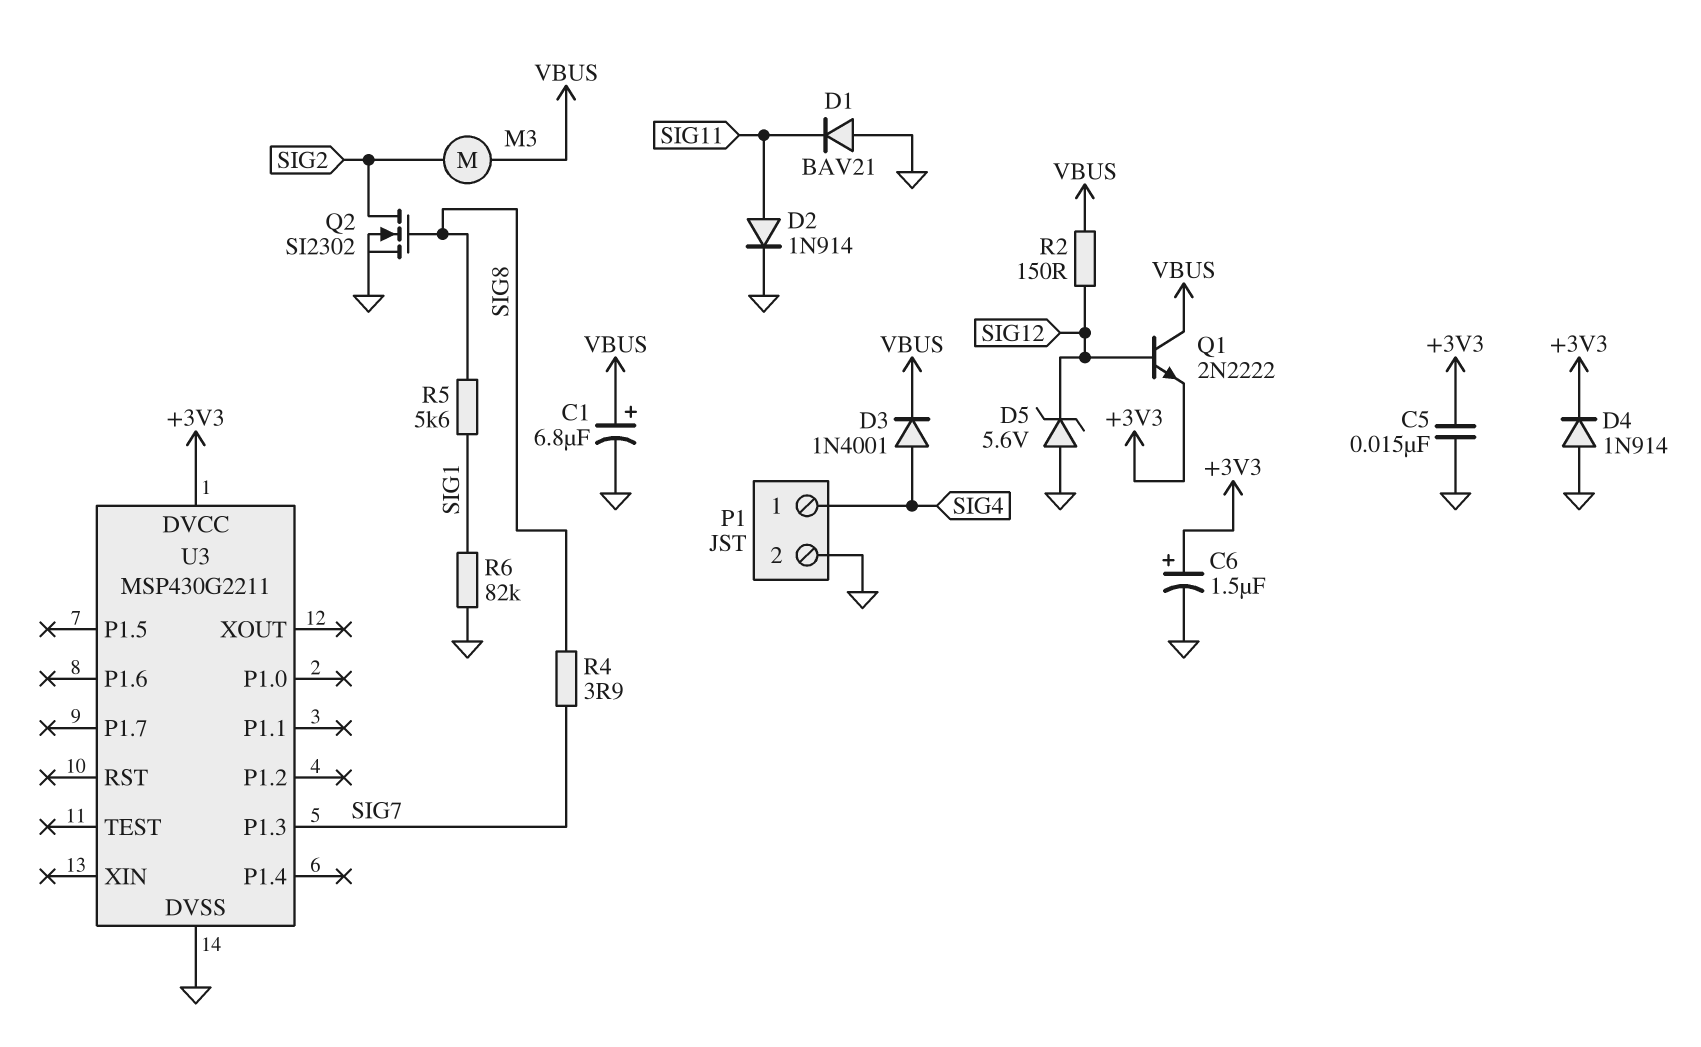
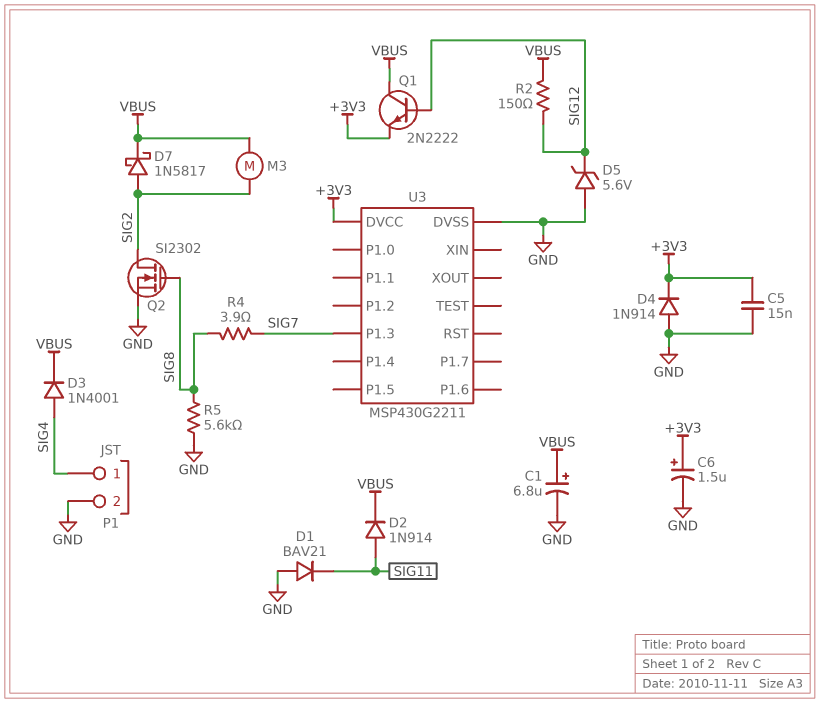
D2: diode 1N914 (A SIG11, K GND) -> diode 1N914 (A SIG11, K VBUS)
D7: none -> schottky 1N5817 (A SIG2, K VBUS)
R5: 5.6k (SIG1, SIG8) -> 5.6k (GND, SIG8)
R6: 82k (GND, SIG1) -> none

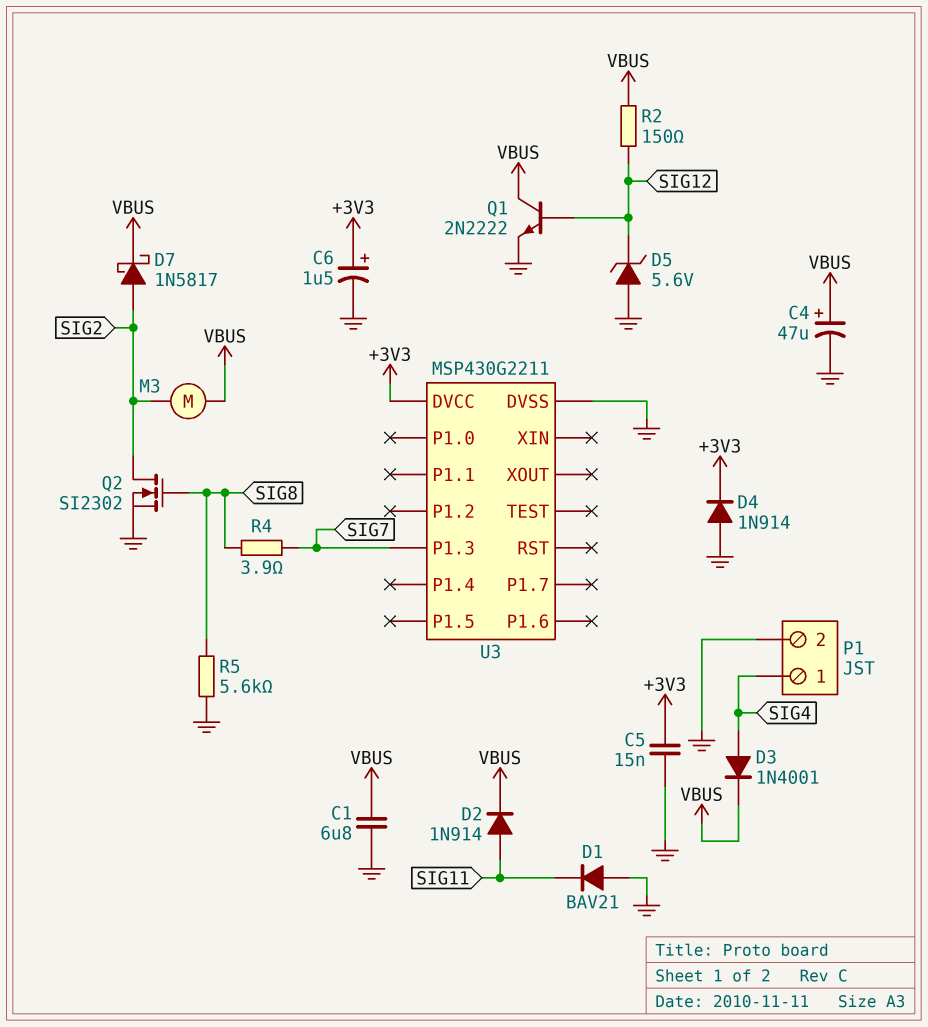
C1: 6.8uF (plus VBUS, minus GND) -> 6.8uF (GND, VBUS)
C4: none -> 47uF (plus VBUS, minus GND)
Q1: NPN 2N2222 (B SIG12, C VBUS, E +3V3) -> NPN 2N2222 (B SIG12, C VBUS, E GND)

